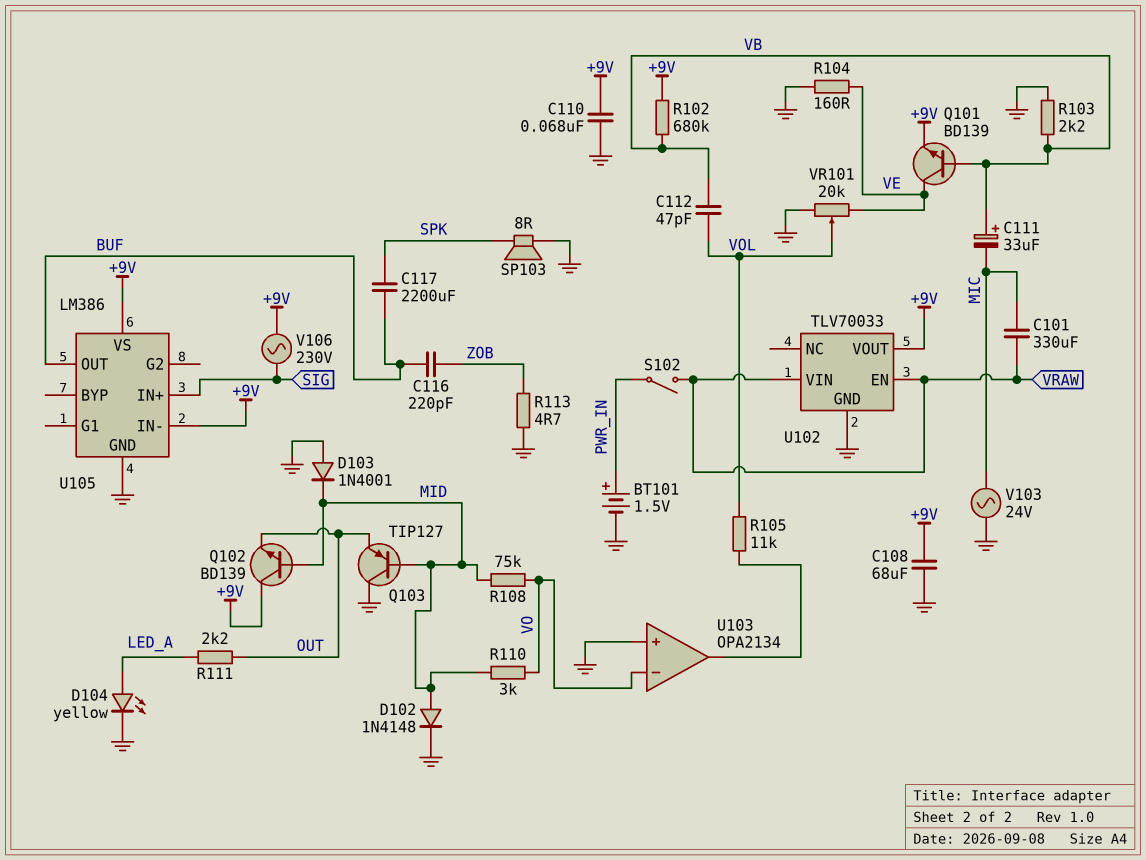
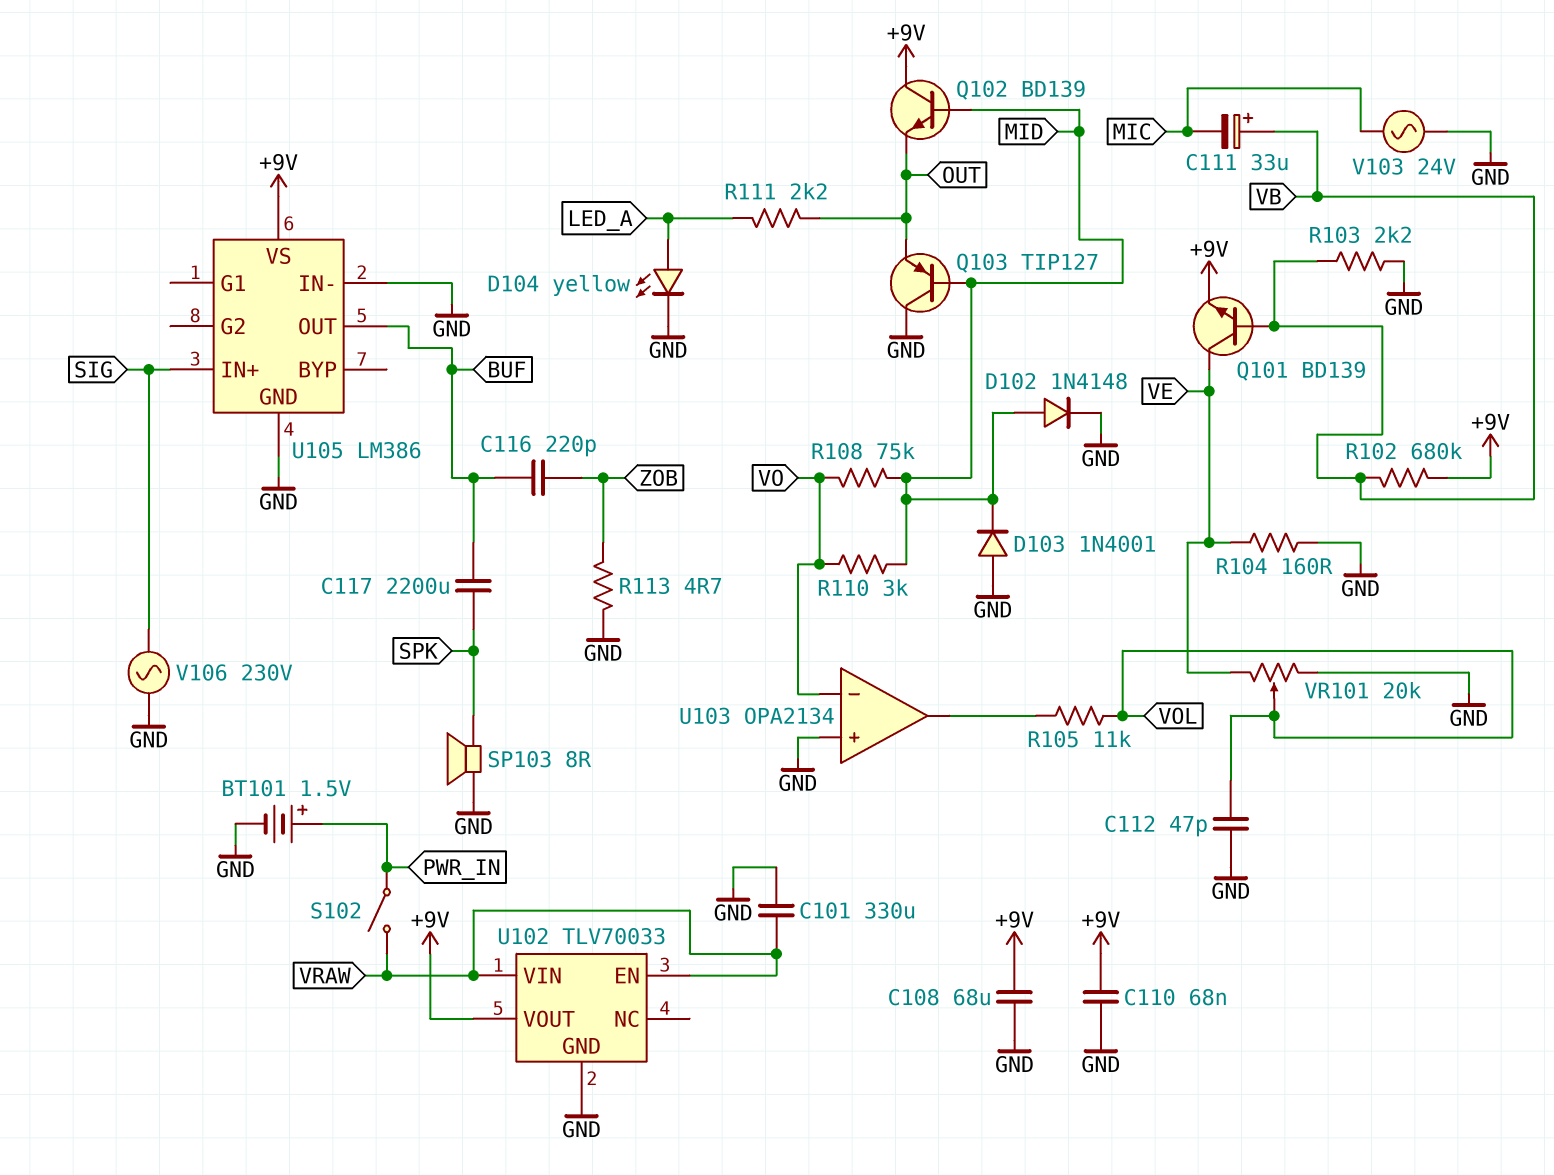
C101: 330uF (MIC, VRAW) -> 330uF (GND, VRAW)
C112: 47pF (VB, VOL) -> 47pF (GND, VOL)
U105 pin IN-: +9V -> GND
V106: AC 230V (+9V, SIG) -> AC 230V (GND, SIG)

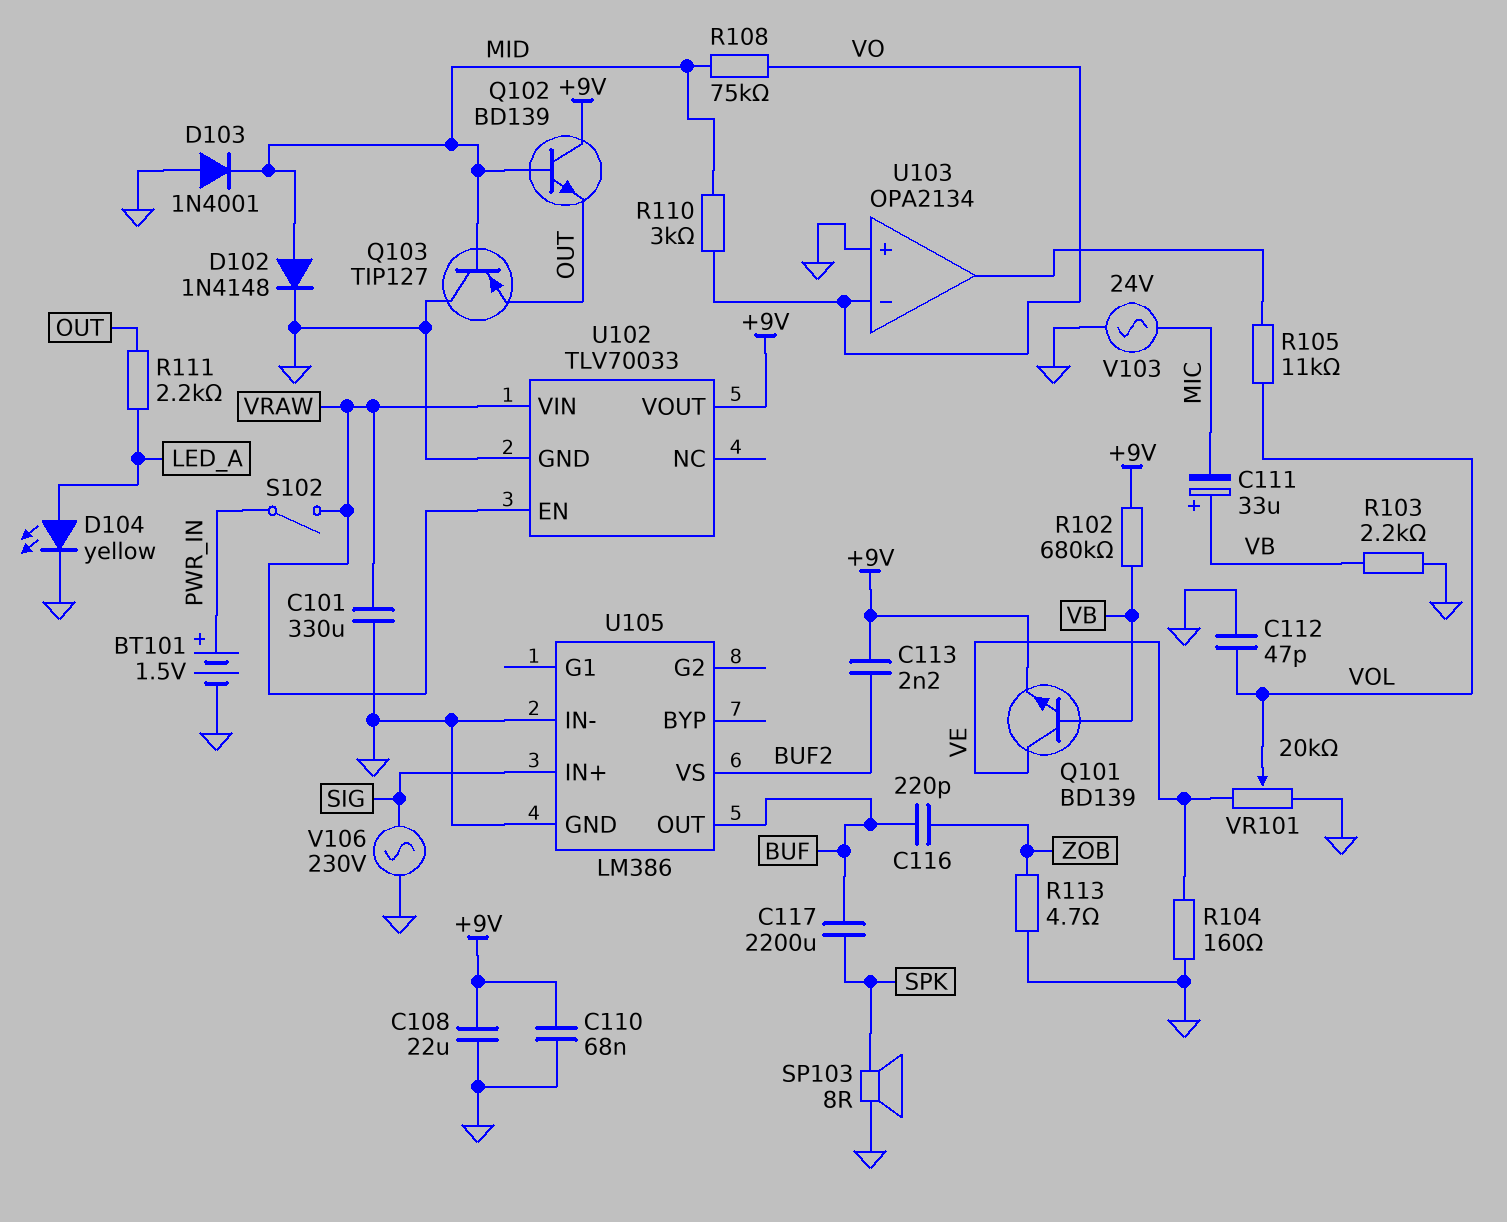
C108: 68uF (+9V, GND) -> 22uF (+9V, GND)
C113: none -> 2.2nF (+9V, BUF2)
U105 pin VS: +9V -> BUF2

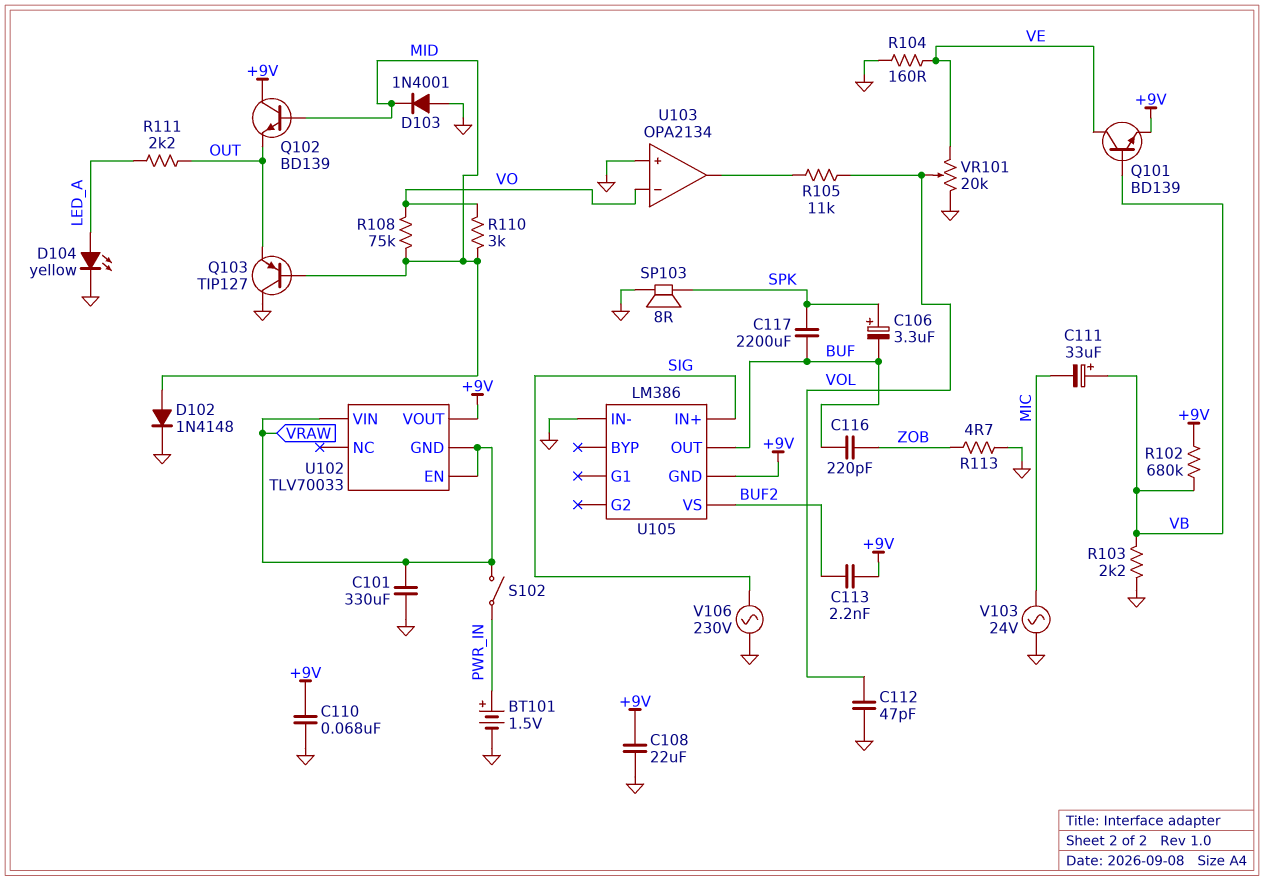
C106: none -> 3.3uF (plus SPK, minus BUF)
U102 pin GND: GND -> VRAW
U105 pin GND: GND -> +9V

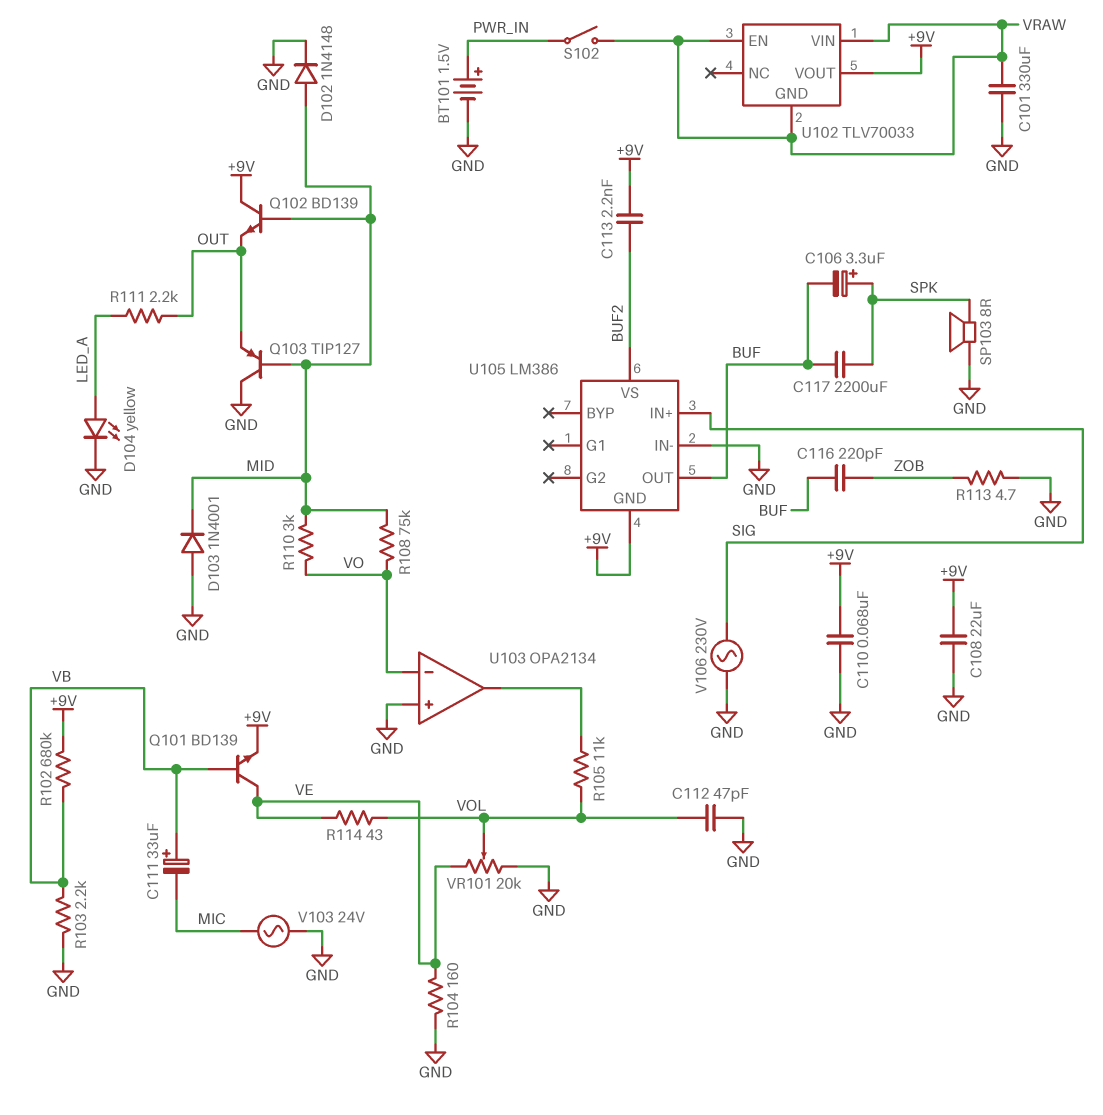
R114: none -> 43 (VE, VOL)

